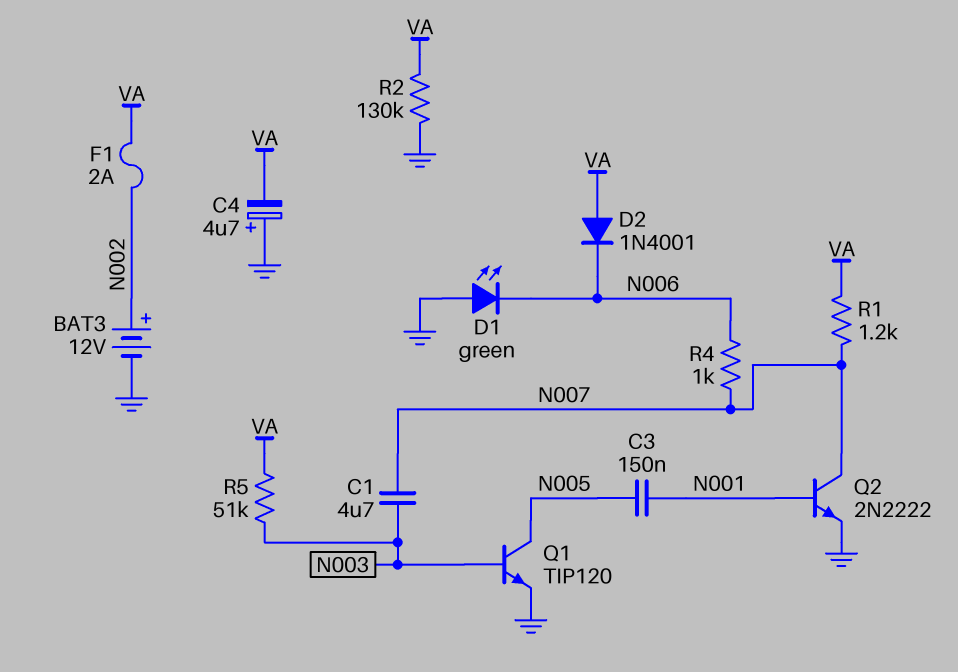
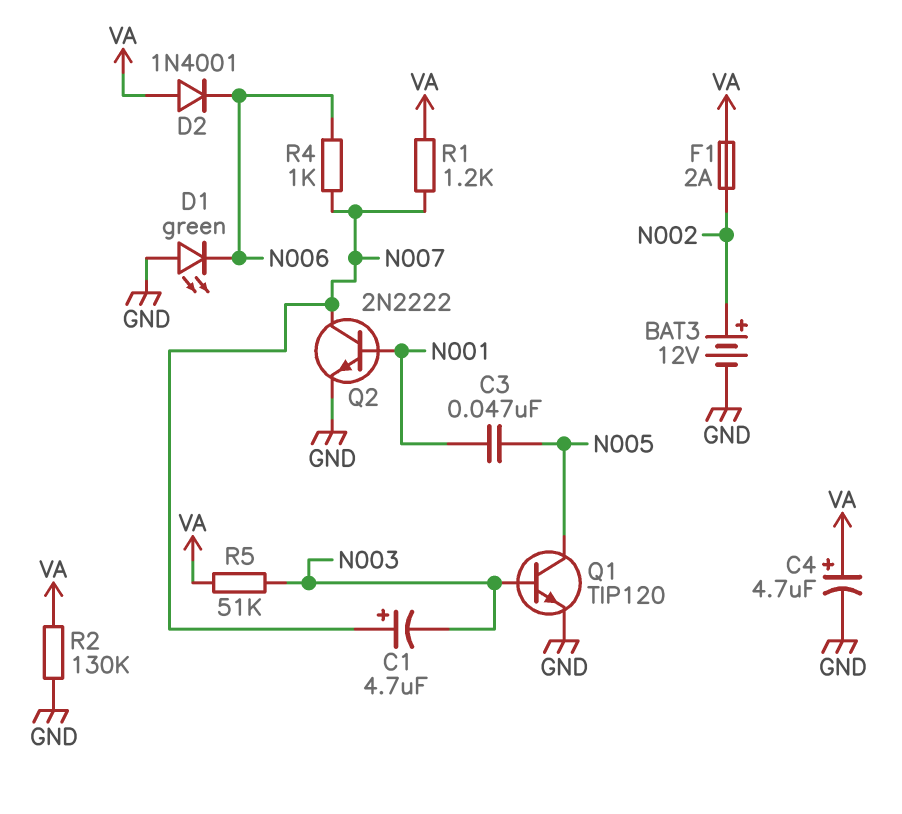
C1: 4.7uF (N003, N007) -> 4.7uF (plus N007, minus N003)
C3: 150nF (N001, N005) -> 47nF (N001, N005)
C4: 4.7uF (plus GND, minus VA) -> 4.7uF (plus VA, minus GND)

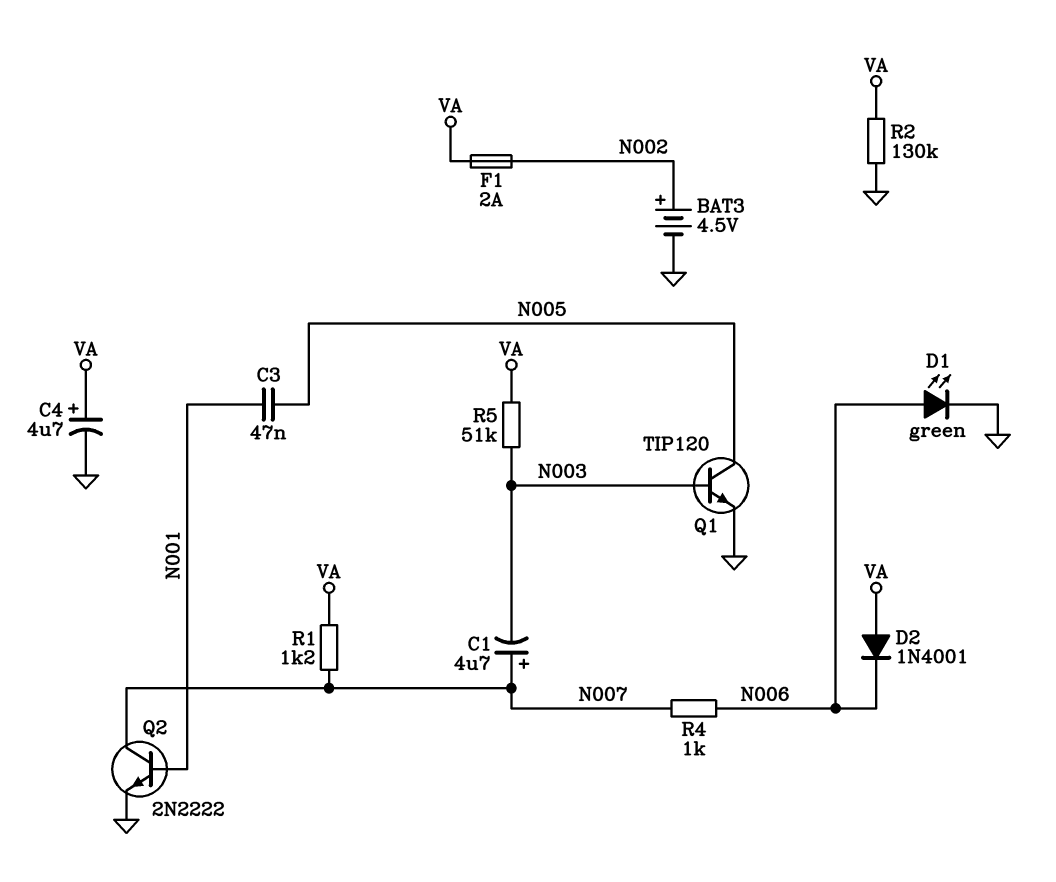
BAT3: 12V (plus N002, minus GND) -> 4.5V (plus N002, minus GND)
D1: LED green (A GND, K N006) -> LED green (A N006, K GND)

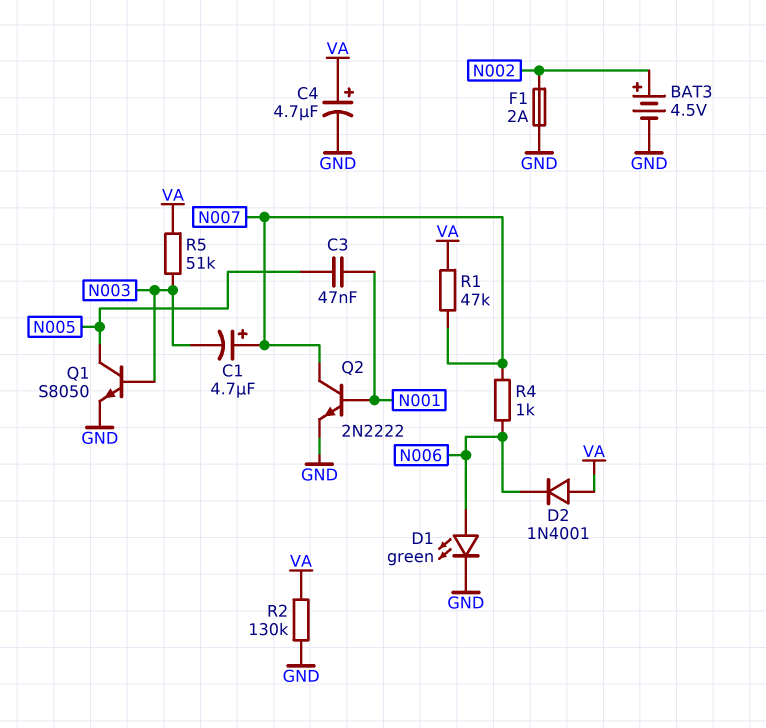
F1: 2A (N002, VA) -> 2A (GND, N002)
Q1: NPN TIP120 (B N003, C N005, E GND) -> NPN S8050 (B N003, C N005, E GND)
R1: 1.2k (N007, VA) -> 47k (N007, VA)

